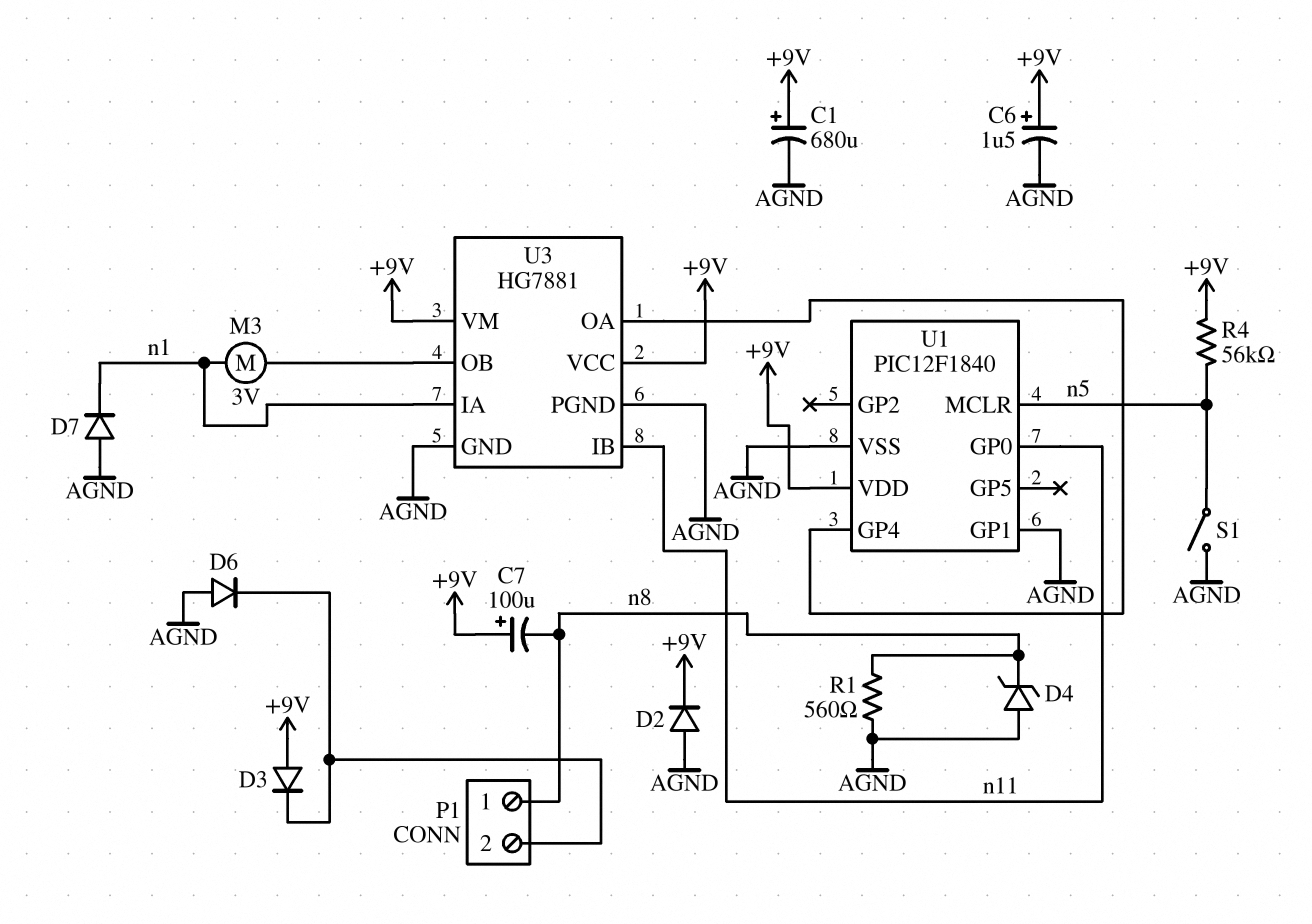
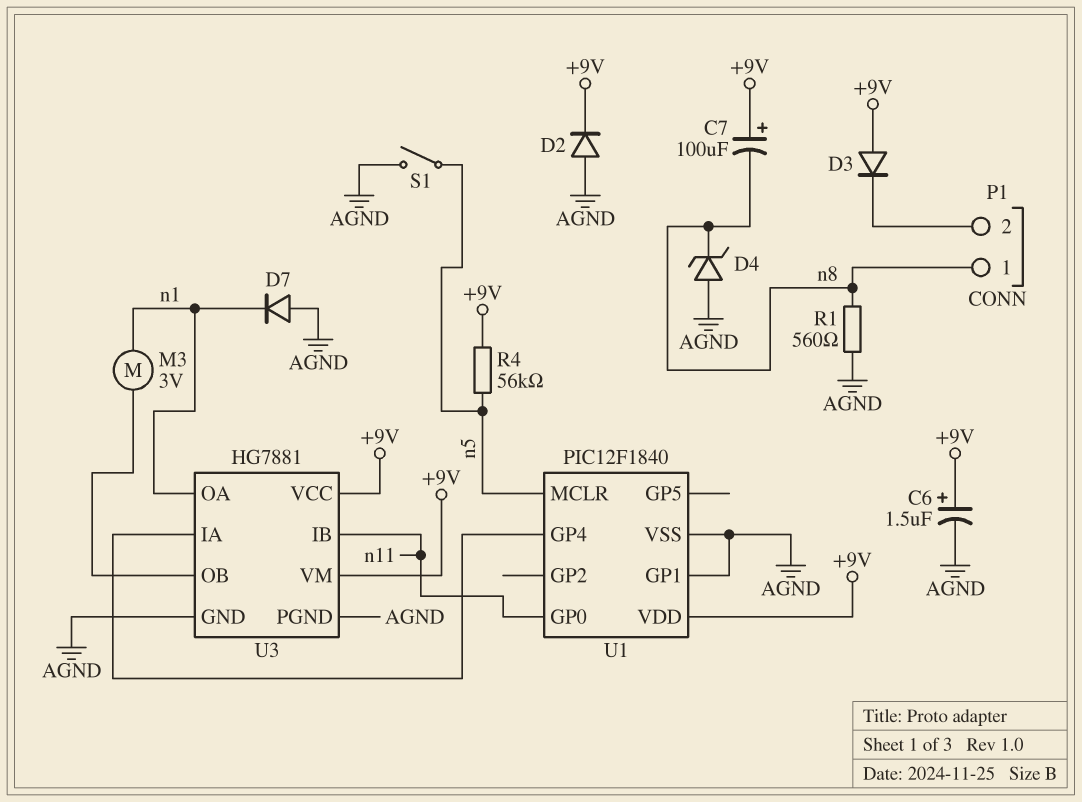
C1: 680uF (plus +9V, minus AGND) -> none
D6: diode (A AGND, K P1/2) -> none
U3 pin IA: n1 -> U1/GP4
U3 pin OA: U1/GP4 -> n1

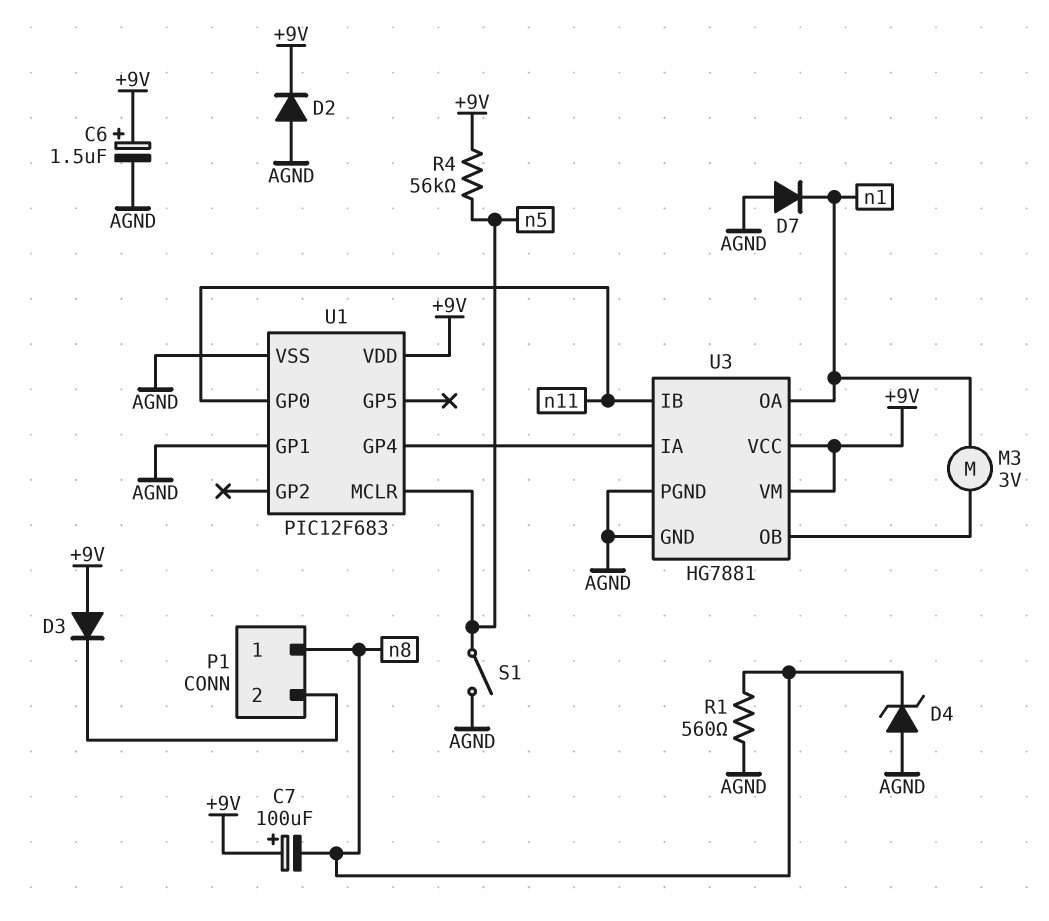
U1: PIC12F1840 -> PIC12F683

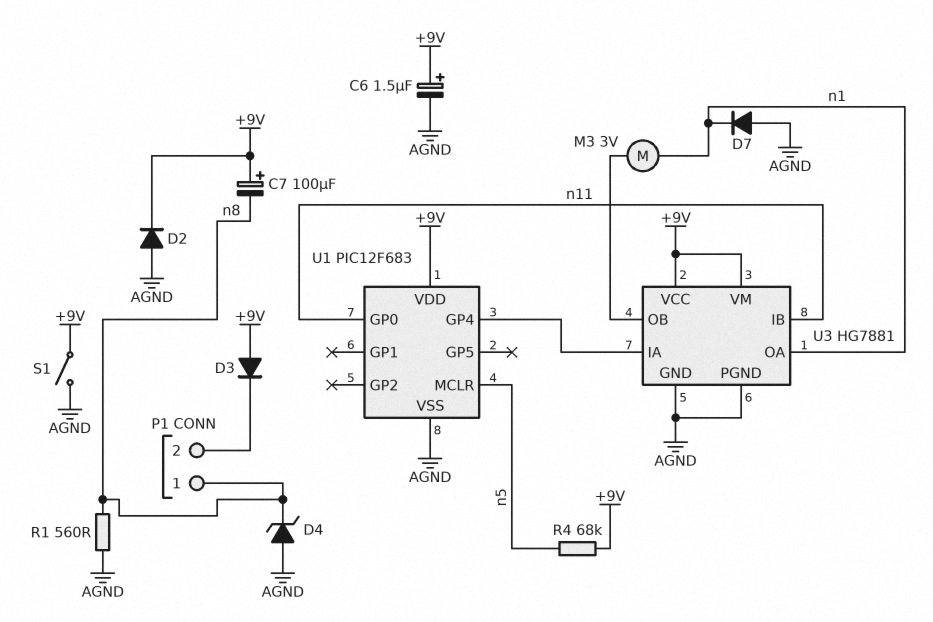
R4: 56k (+9V, n5) -> 68k (+9V, n5)
S1: switch (AGND, n5) -> switch (+9V, AGND)
U1 pin GP1: AGND -> none

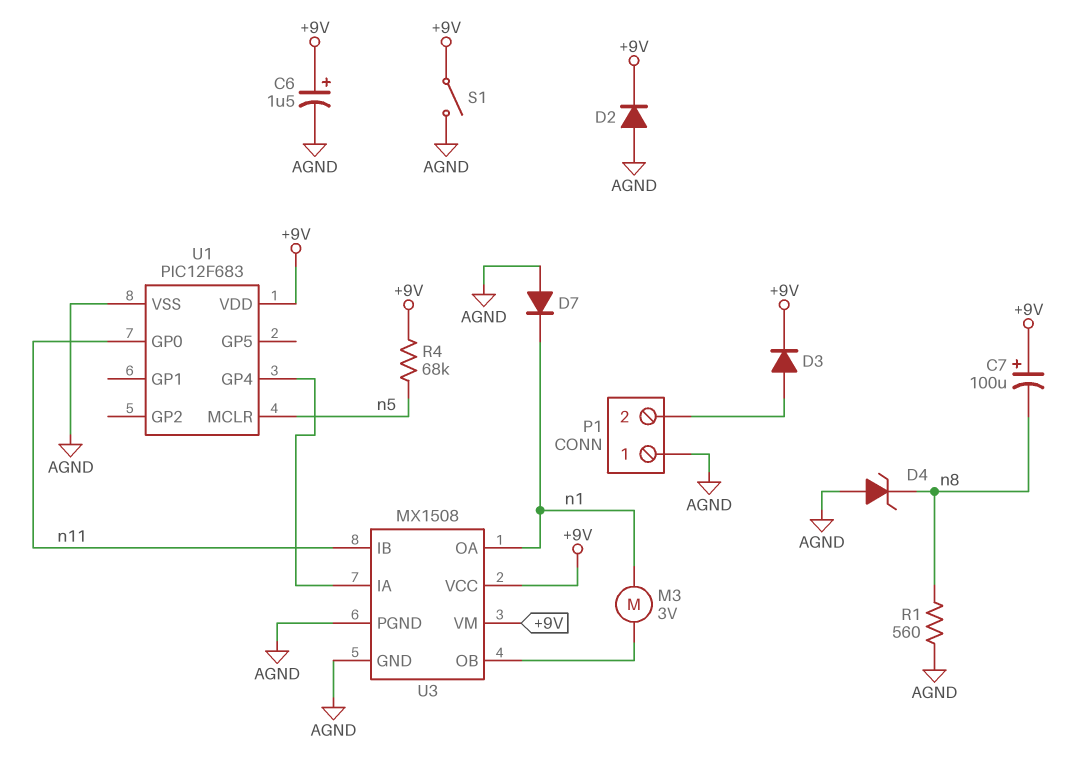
D3: diode (A +9V, K P1/2) -> diode (A P1/2, K +9V)
P1 pin 1: n8 -> AGND
U3: HG7881 -> MX1508

